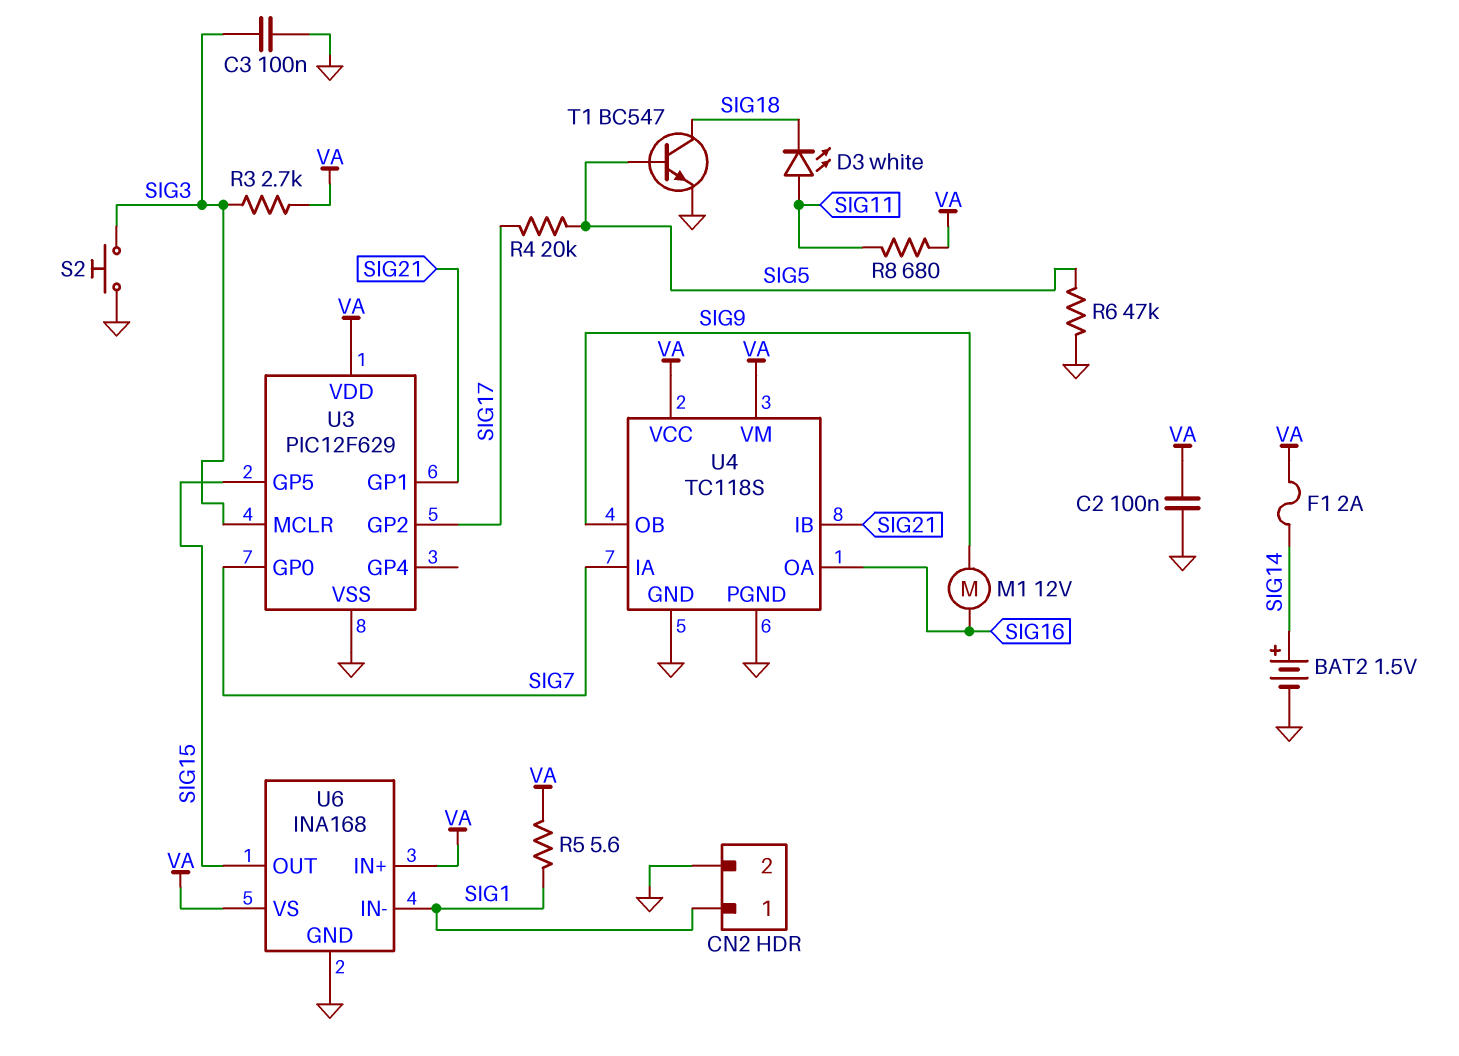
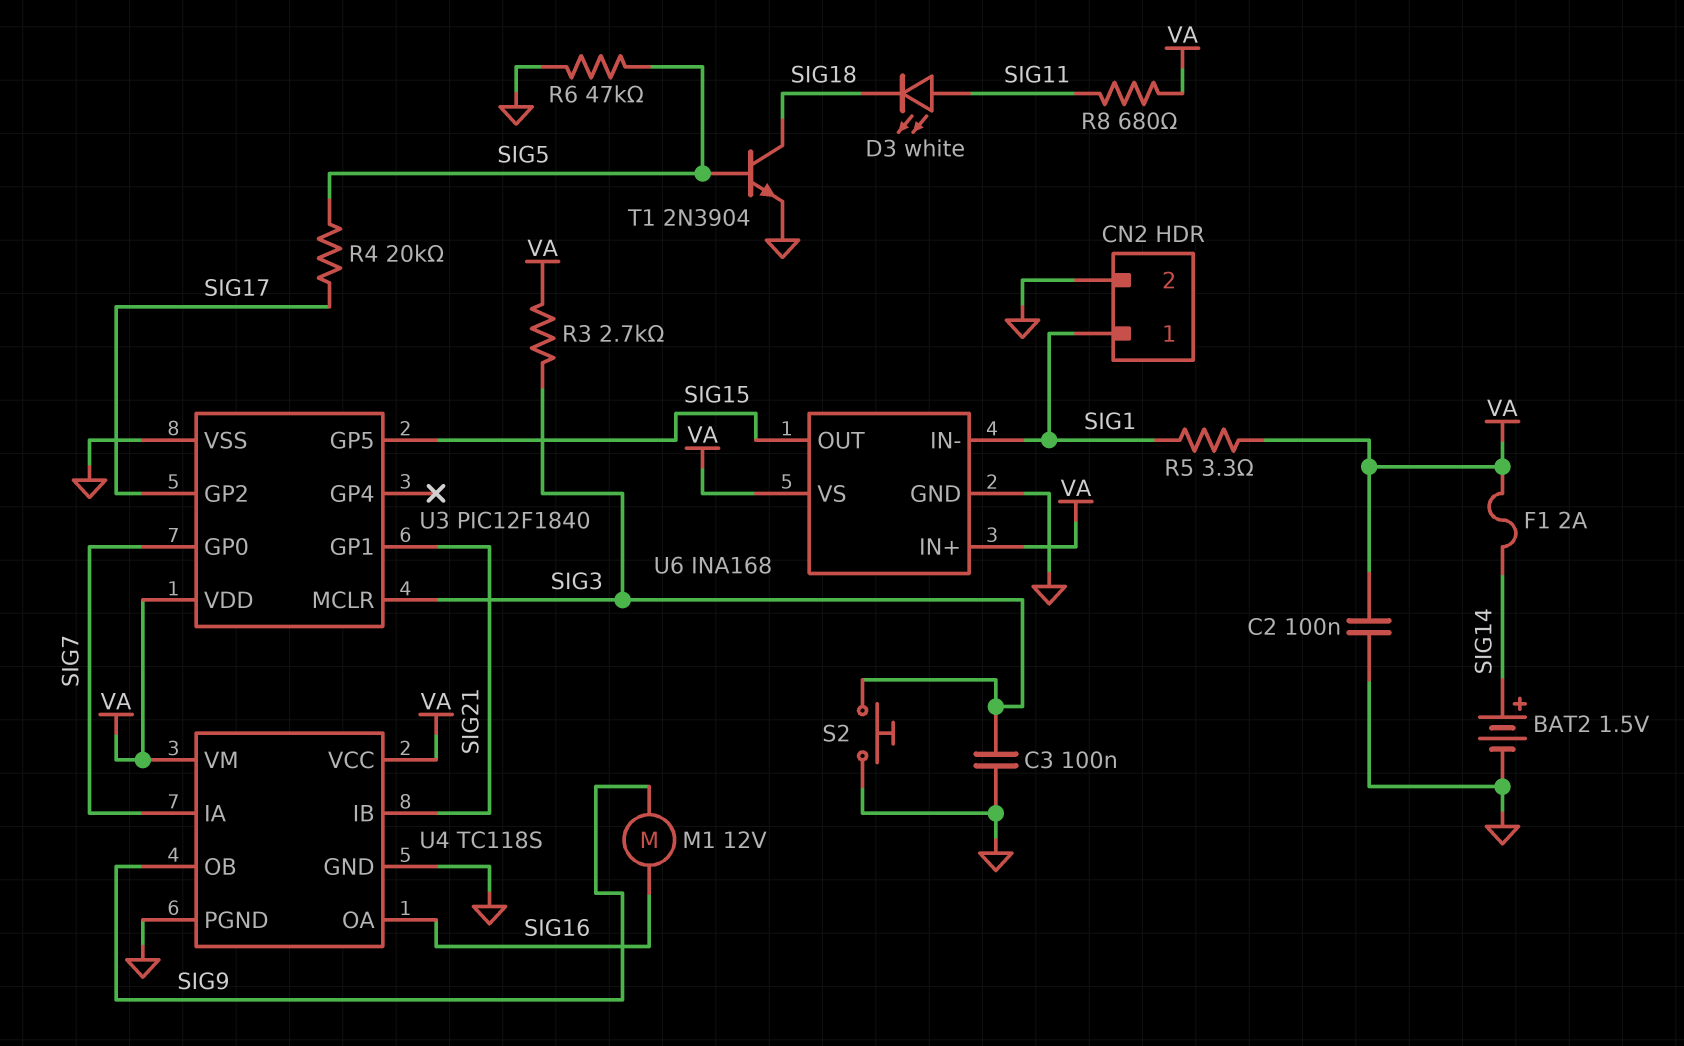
R5: 5.6 (SIG1, VA) -> 3.3 (SIG1, VA)
T1: NPN BC547 (B SIG5, C SIG18, E GND) -> NPN 2N3904 (B SIG5, C SIG18, E GND)
U3: PIC12F629 -> PIC12F1840

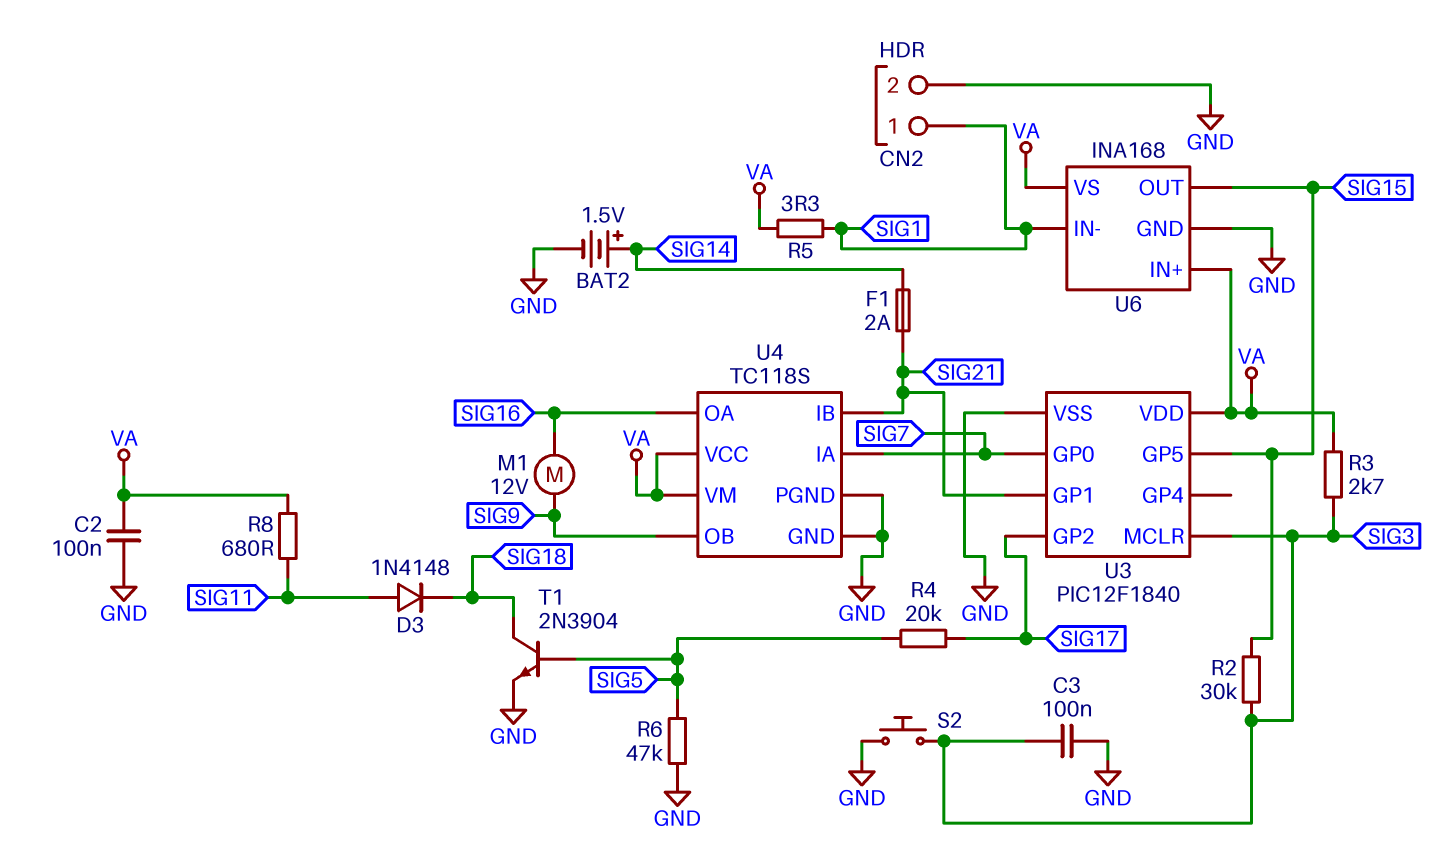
D3: LED white (A SIG11, K SIG18) -> diode 1N4148 (A SIG11, K SIG18)
F1: 2A (SIG14, VA) -> 2A (SIG14, SIG21)
R2: none -> 30k (SIG3, SIG15)

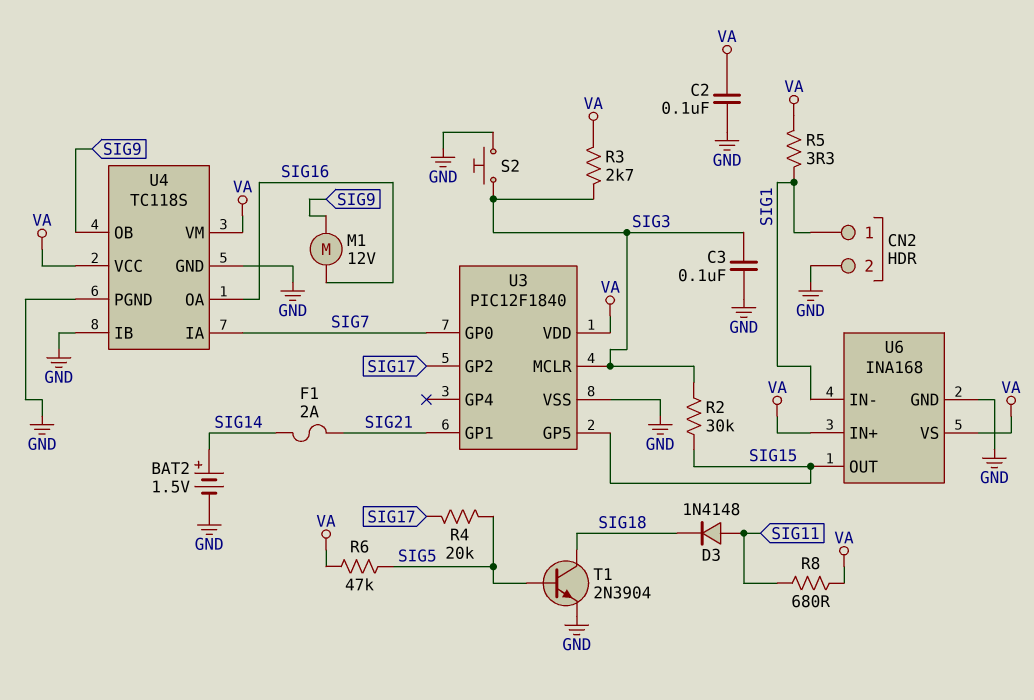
R6: 47k (GND, SIG5) -> 47k (SIG5, VA)
U4 pin IB: SIG21 -> GND

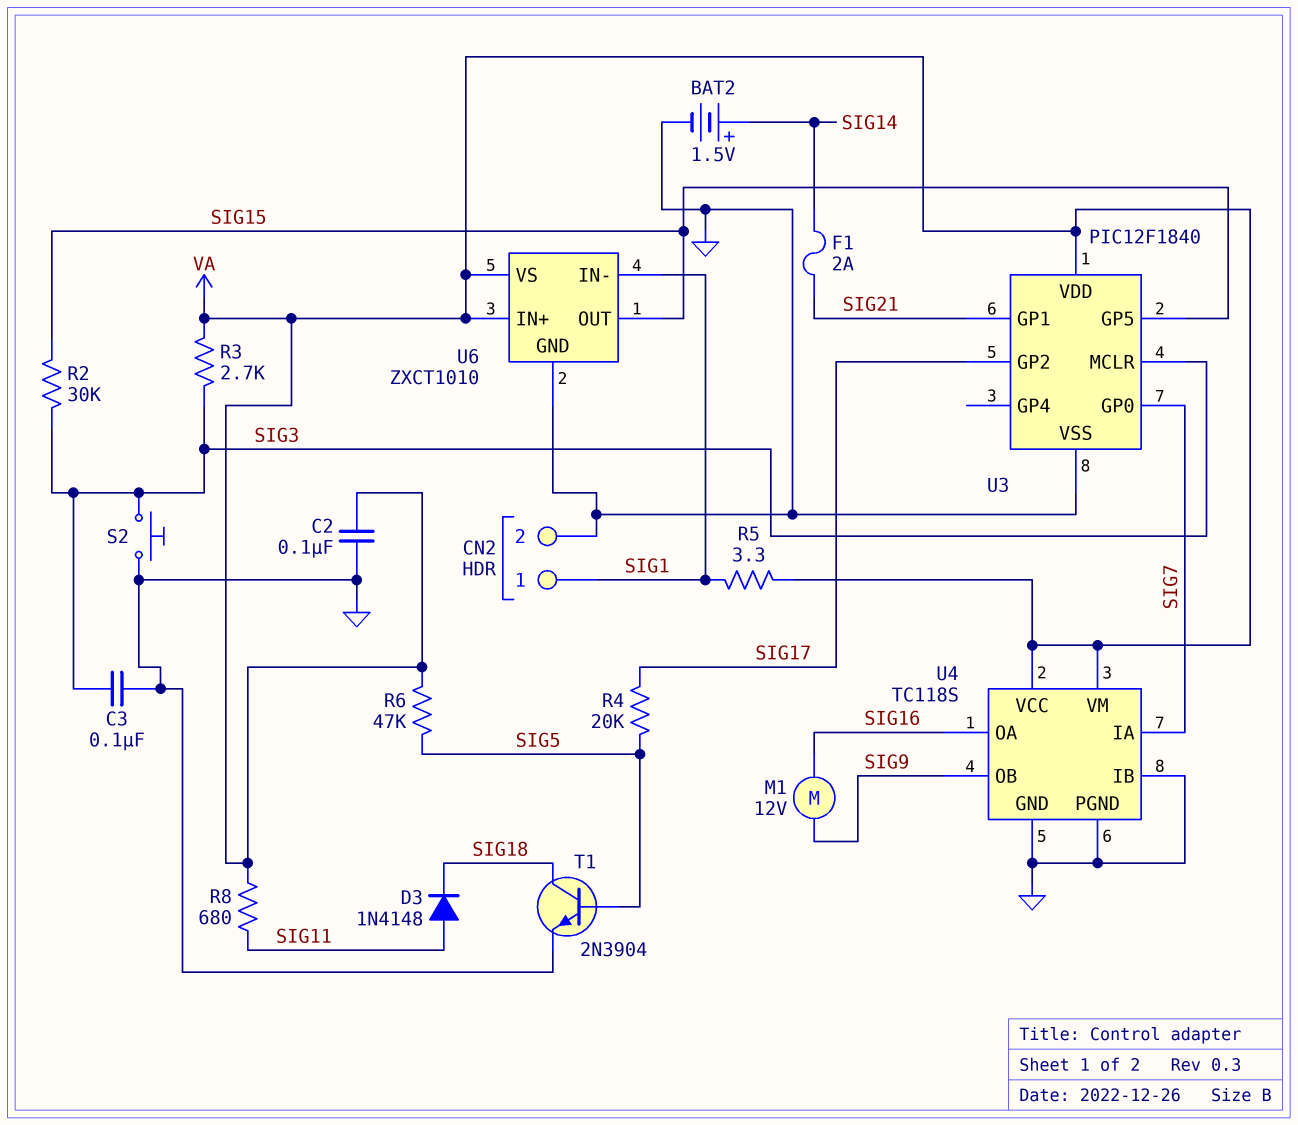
U6: INA168 -> ZXCT1010

